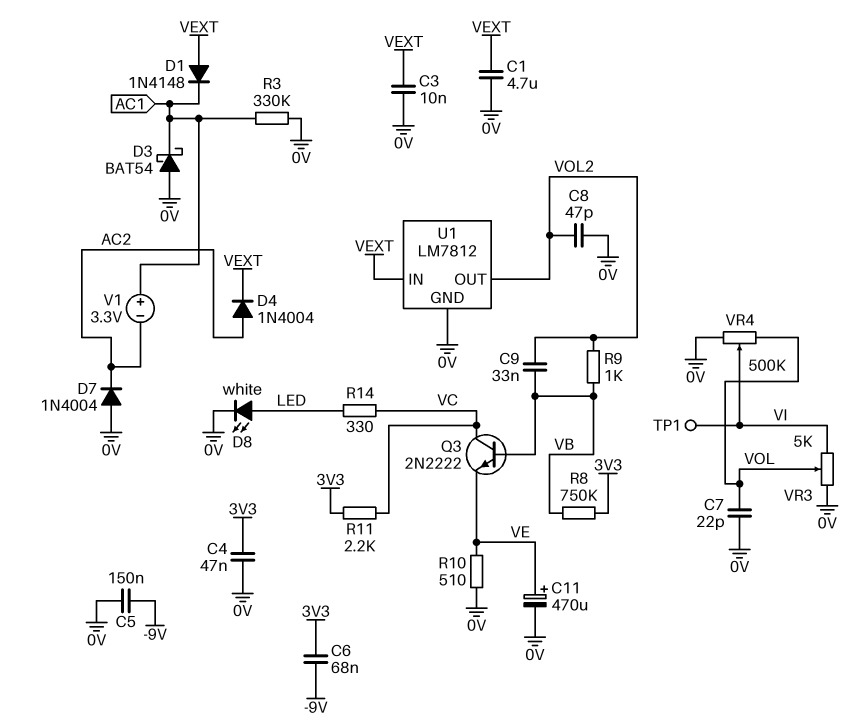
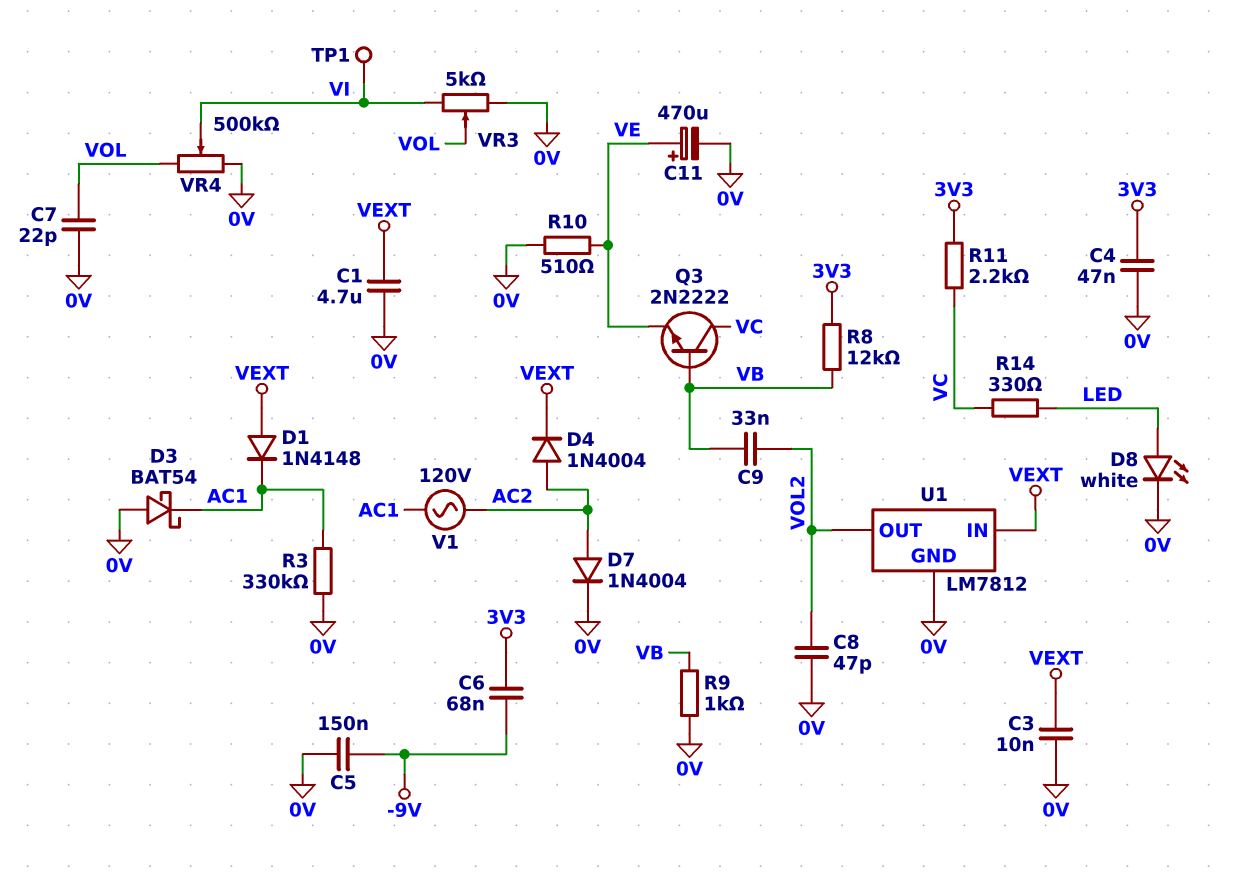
D7: diode 1N4004 (A 0V, K AC2) -> diode 1N4004 (A AC2, K 0V)
R8: 750k (3V3, VB) -> 12k (3V3, VB)
R9: 1k (VB, VOL2) -> 1k (0V, VB)
V1: 3.3V (plus AC1, minus AC2) -> AC 120V (AC1, AC2)

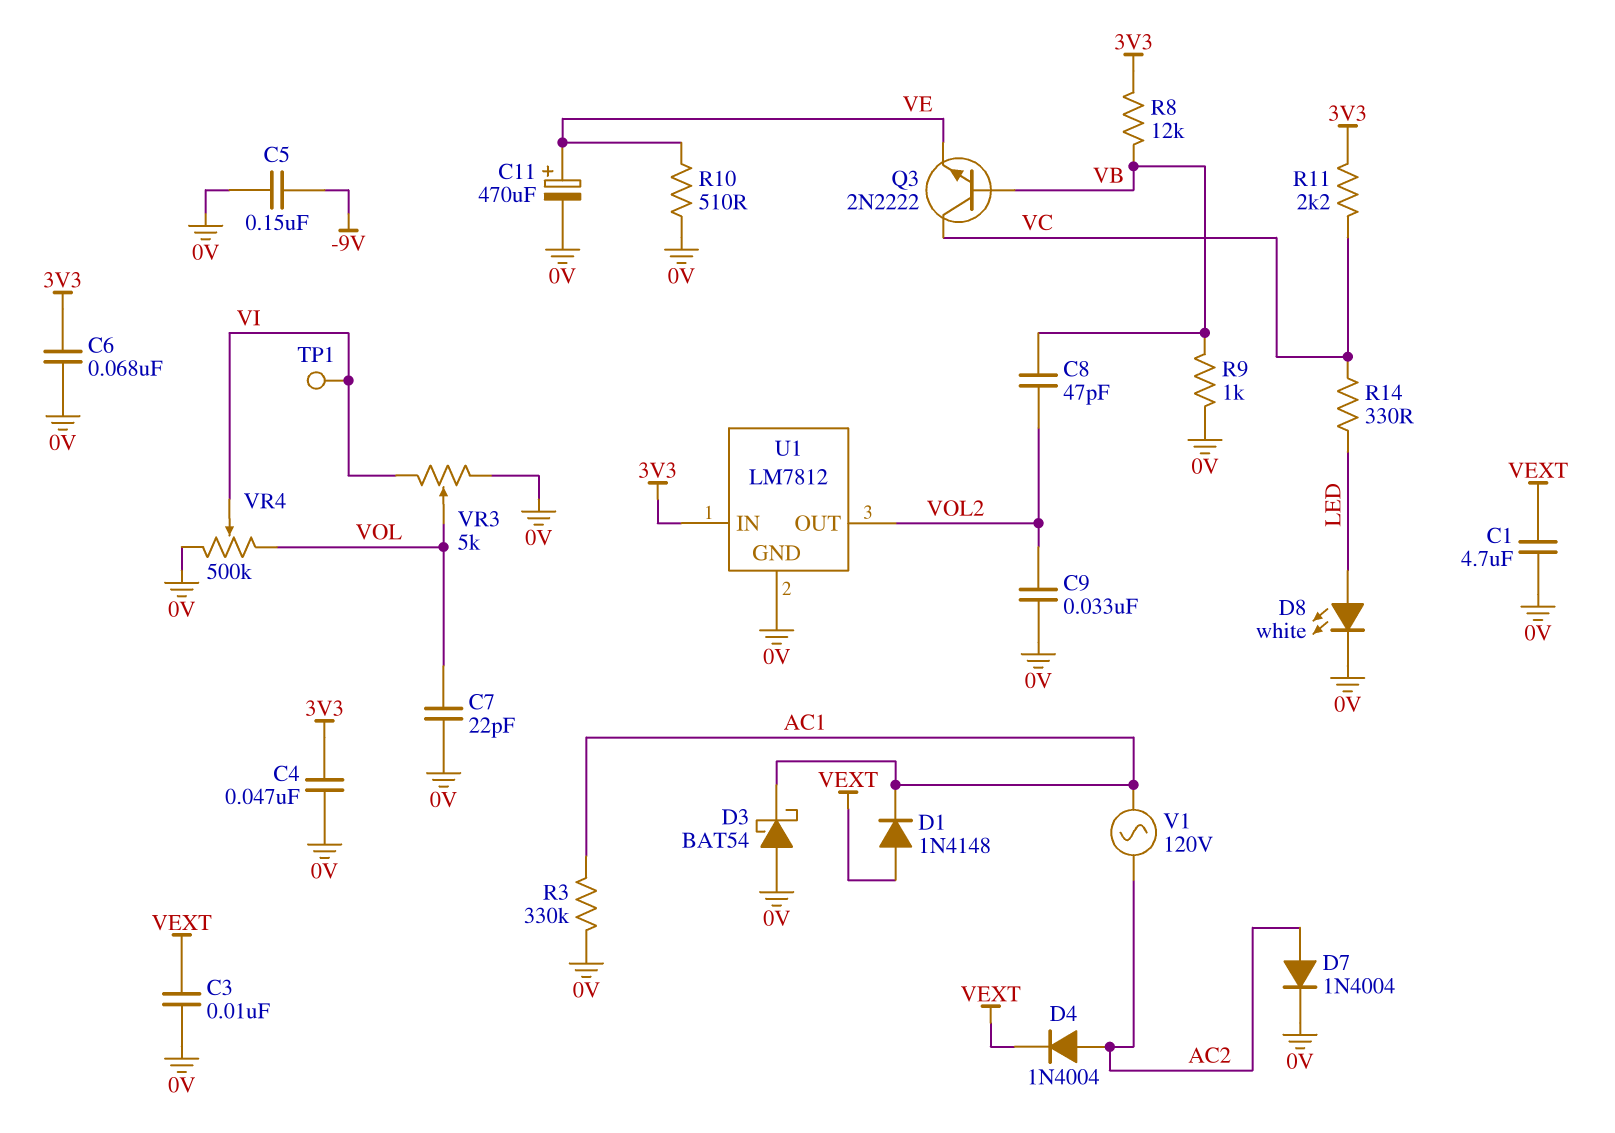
C6: 68nF (-9V, 3V3) -> 68nF (0V, 3V3)
C8: 47pF (0V, VOL2) -> 47pF (VB, VOL2)
C9: 33nF (VB, VOL2) -> 33nF (0V, VOL2)
U1 pin IN: VEXT -> 3V3

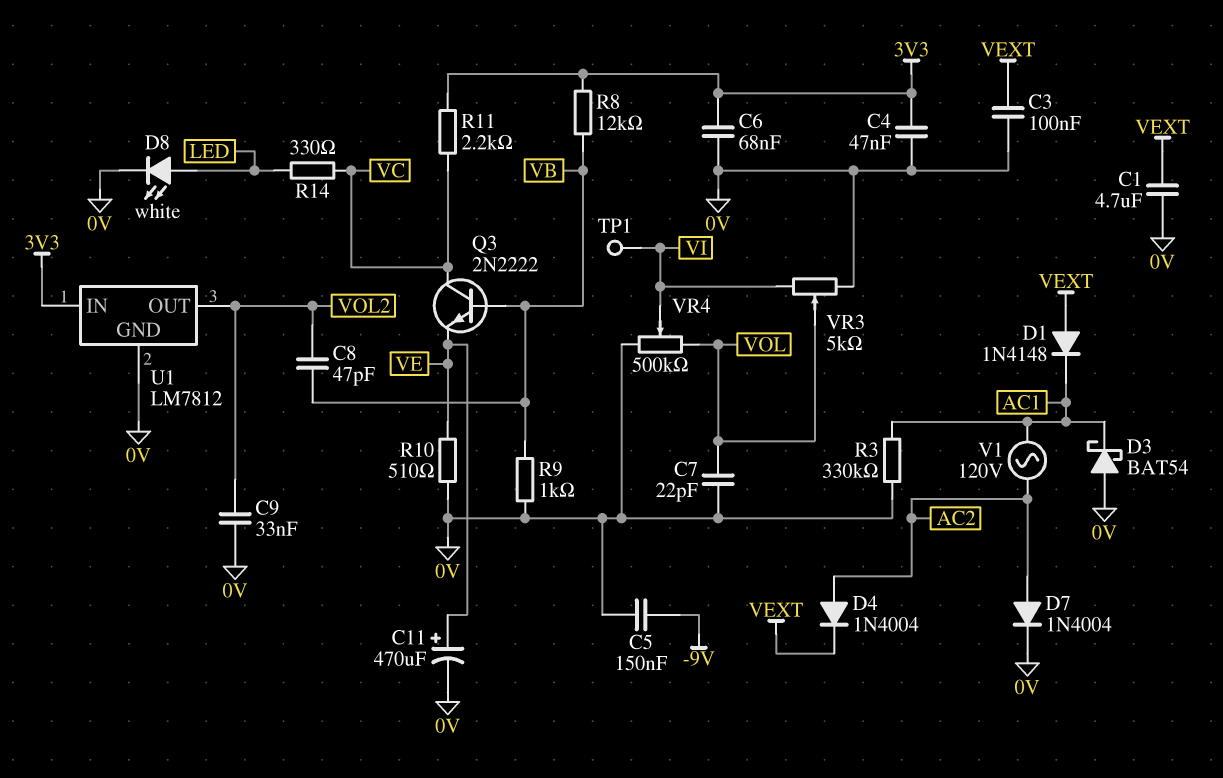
C3: 10nF (0V, VEXT) -> 100nF (0V, VEXT)

